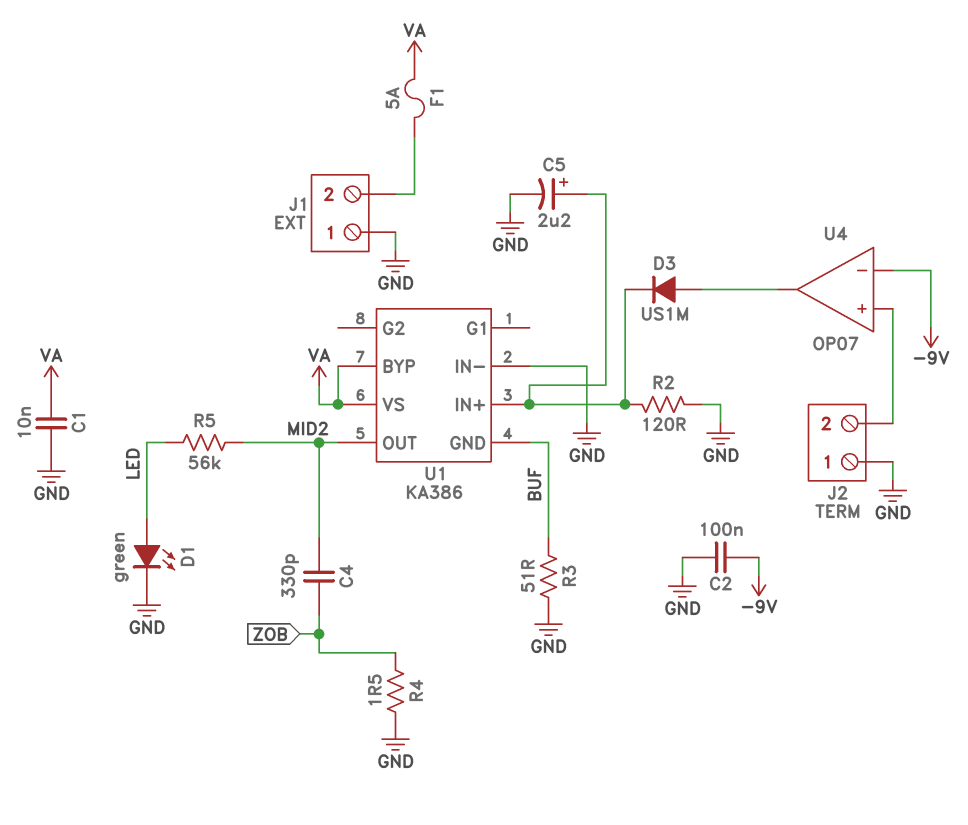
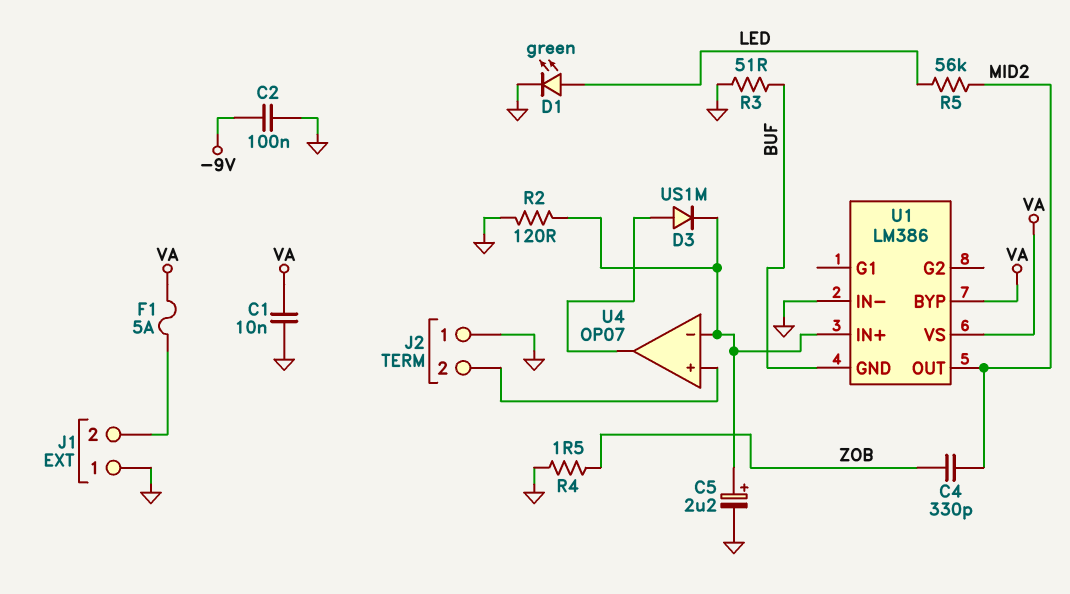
U1: KA386 -> LM386
U4 pin in-: -9V -> U1/IN+

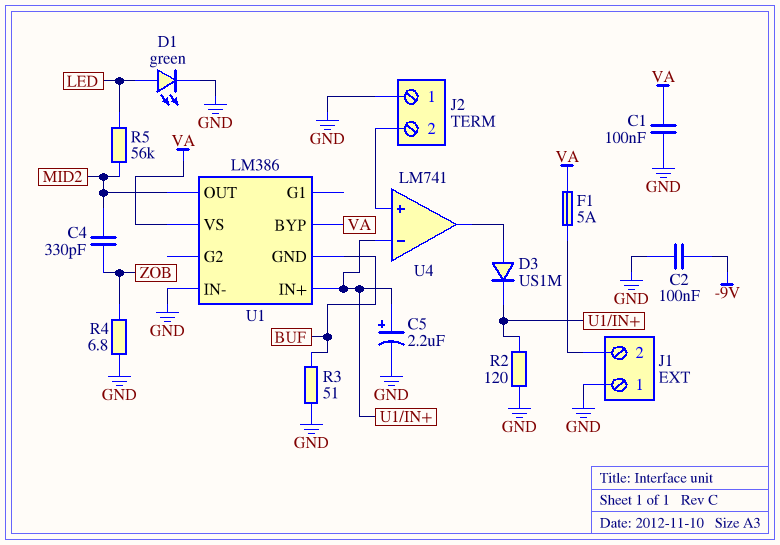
C1: 10nF (GND, VA) -> 100nF (GND, VA)
R4: 1.5 (GND, ZOB) -> 6.8 (GND, ZOB)
U4: OP07 -> LM741

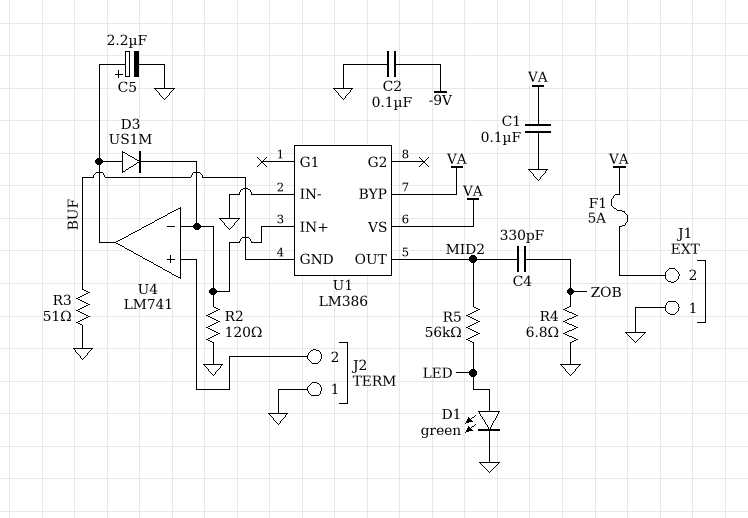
C5: 2.2uF (plus U1/IN+, minus GND) -> 2.2uF (plus U4/out, minus GND)

